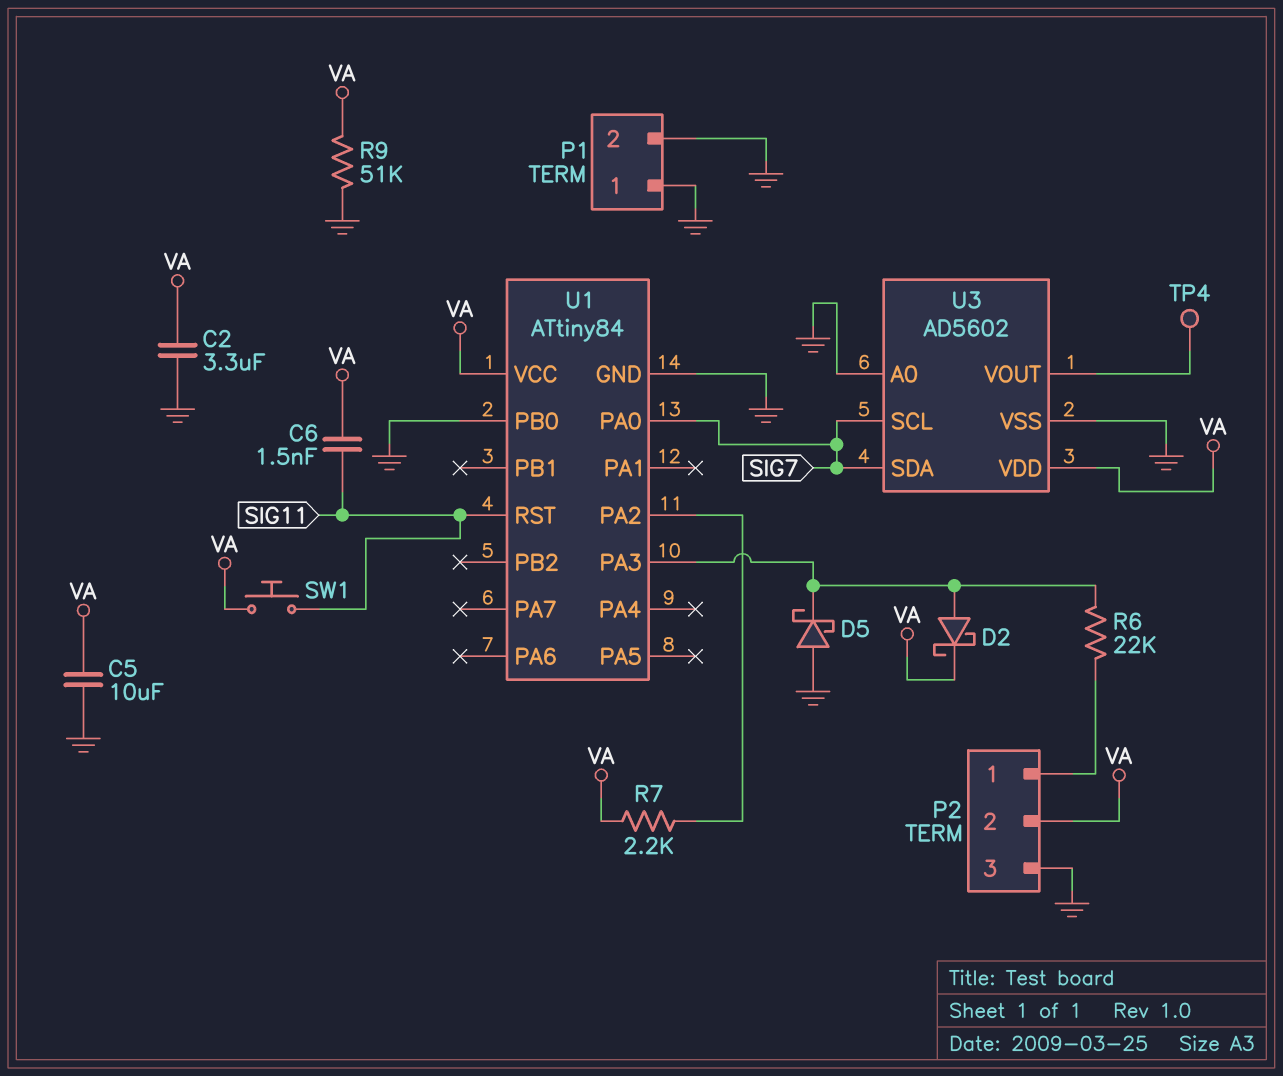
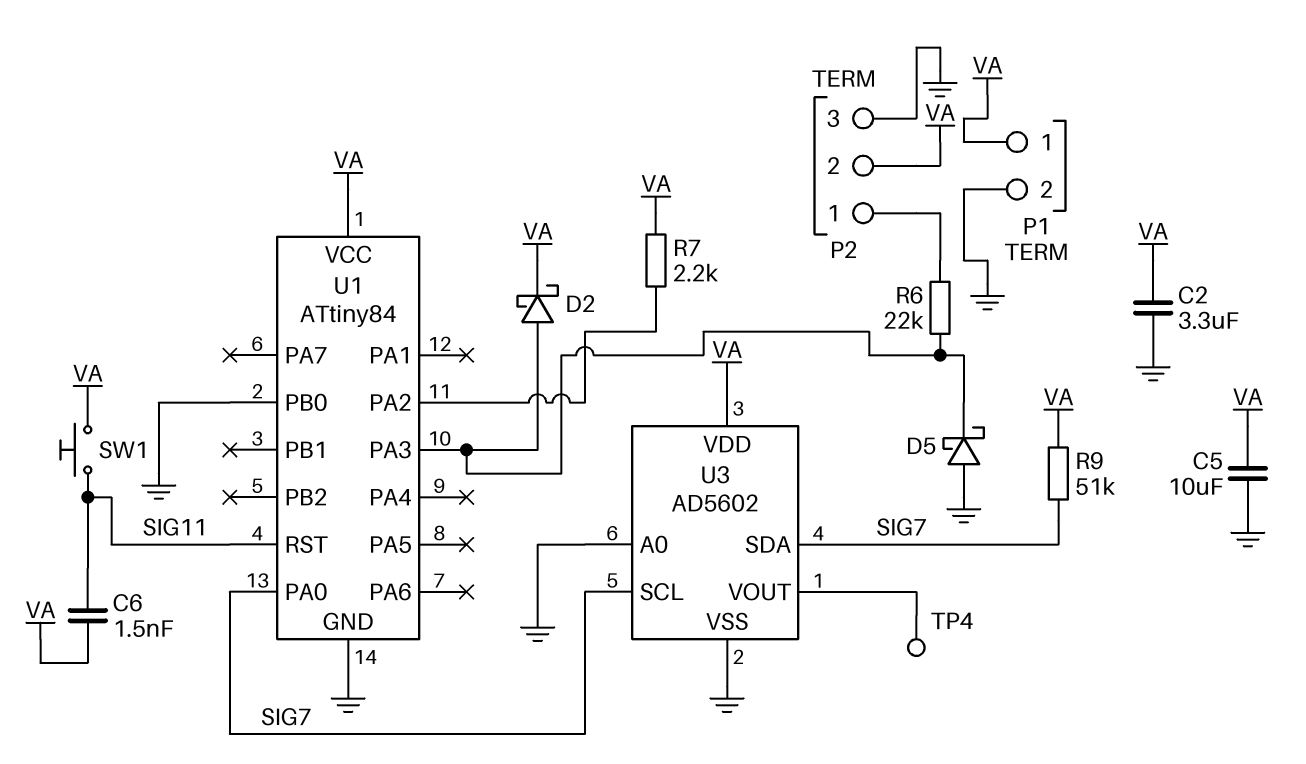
P1 pin 1: GND -> VA
R9: 51k (GND, VA) -> 51k (SIG7, VA)

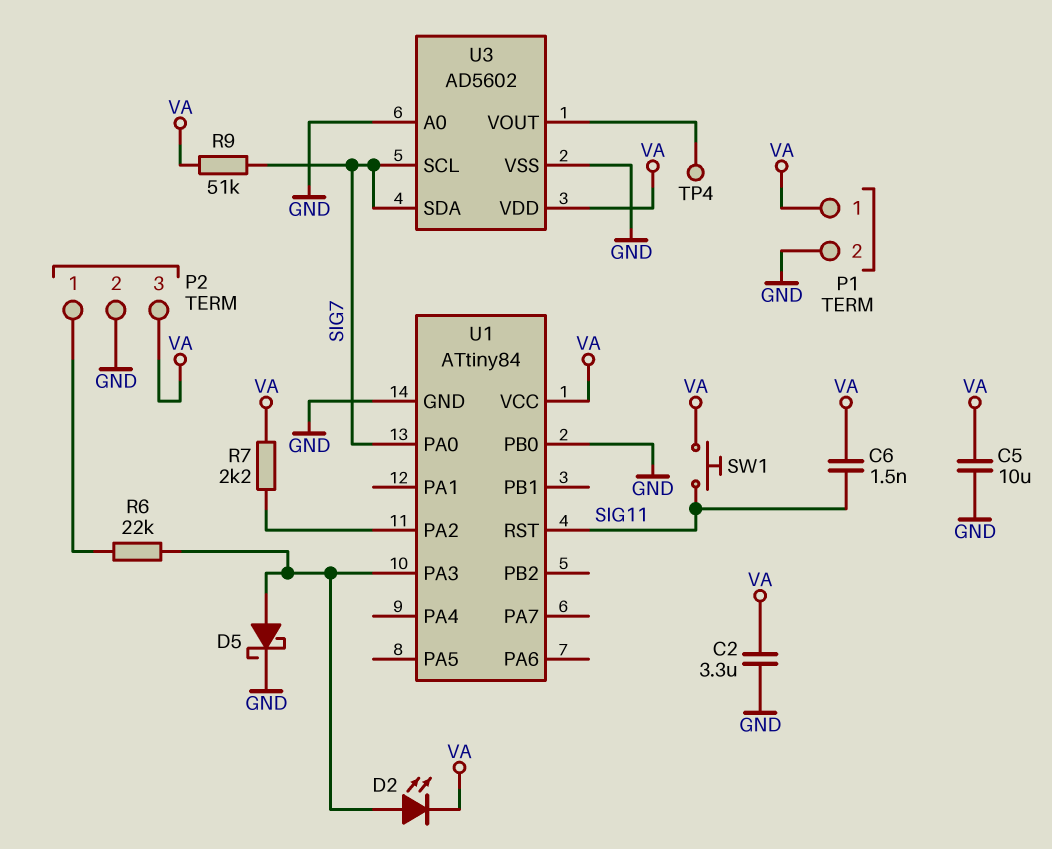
D2: schottky (A U1/PA3, K VA) -> LED (A U1/PA3, K VA)
D5: schottky (A GND, K U1/PA3) -> schottky (A U1/PA3, K GND)
P2 pin 2: VA -> GND
P2 pin 3: GND -> VA

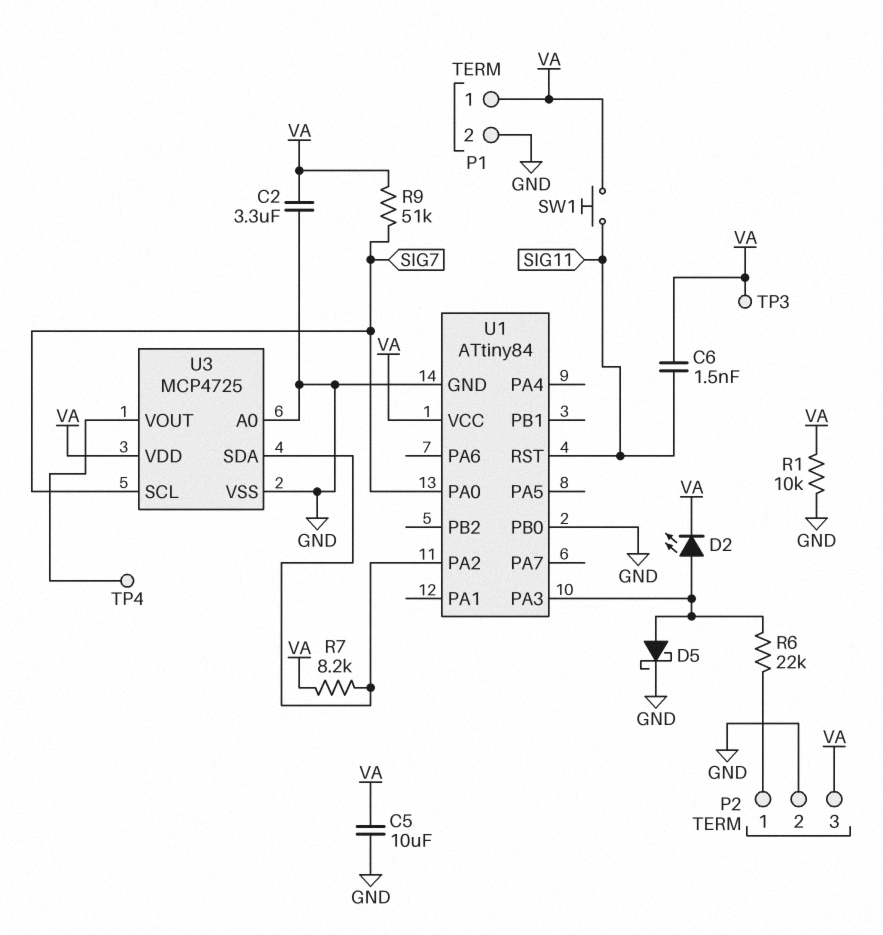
R1: none -> 10k (GND, VA)
R7: 2.2k (U1/PA2, VA) -> 8.2k (U1/PA2, VA)
TP3: none -> test point (VA)
U3: AD5602 -> MCP4725
U3 pin SDA: SIG7 -> U1/PA2

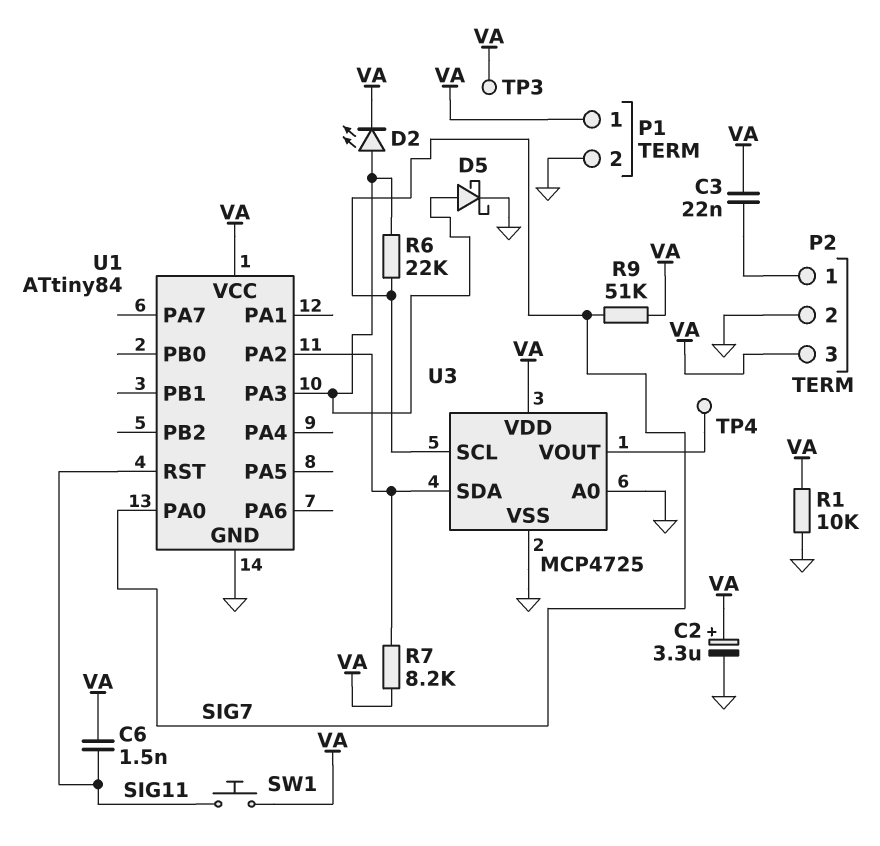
C2: 3.3uF (GND, VA) -> 3.3uF (plus VA, minus GND)
C3: none -> 22nF (P2/1, VA)
C5: 10uF (GND, VA) -> none
R6: 22k (P2/1, U1/PA3) -> 22k (SIG7, U1/PA3)
U1 pin PB0: GND -> none

